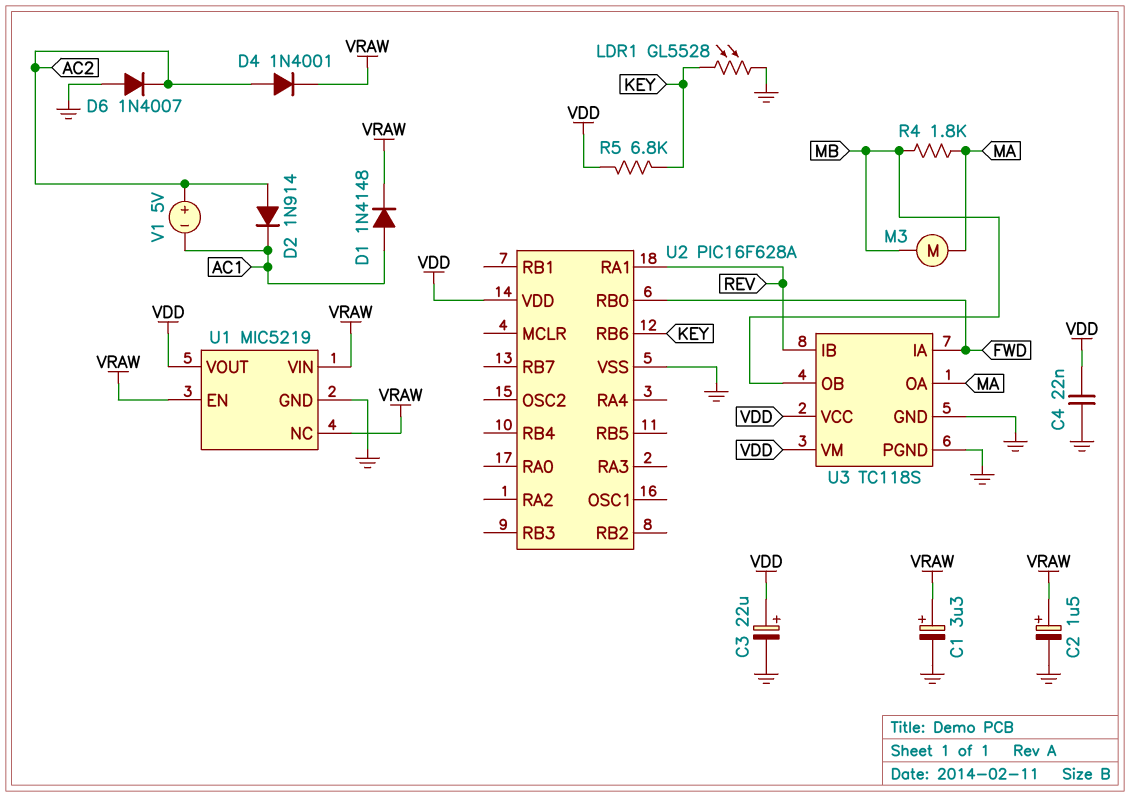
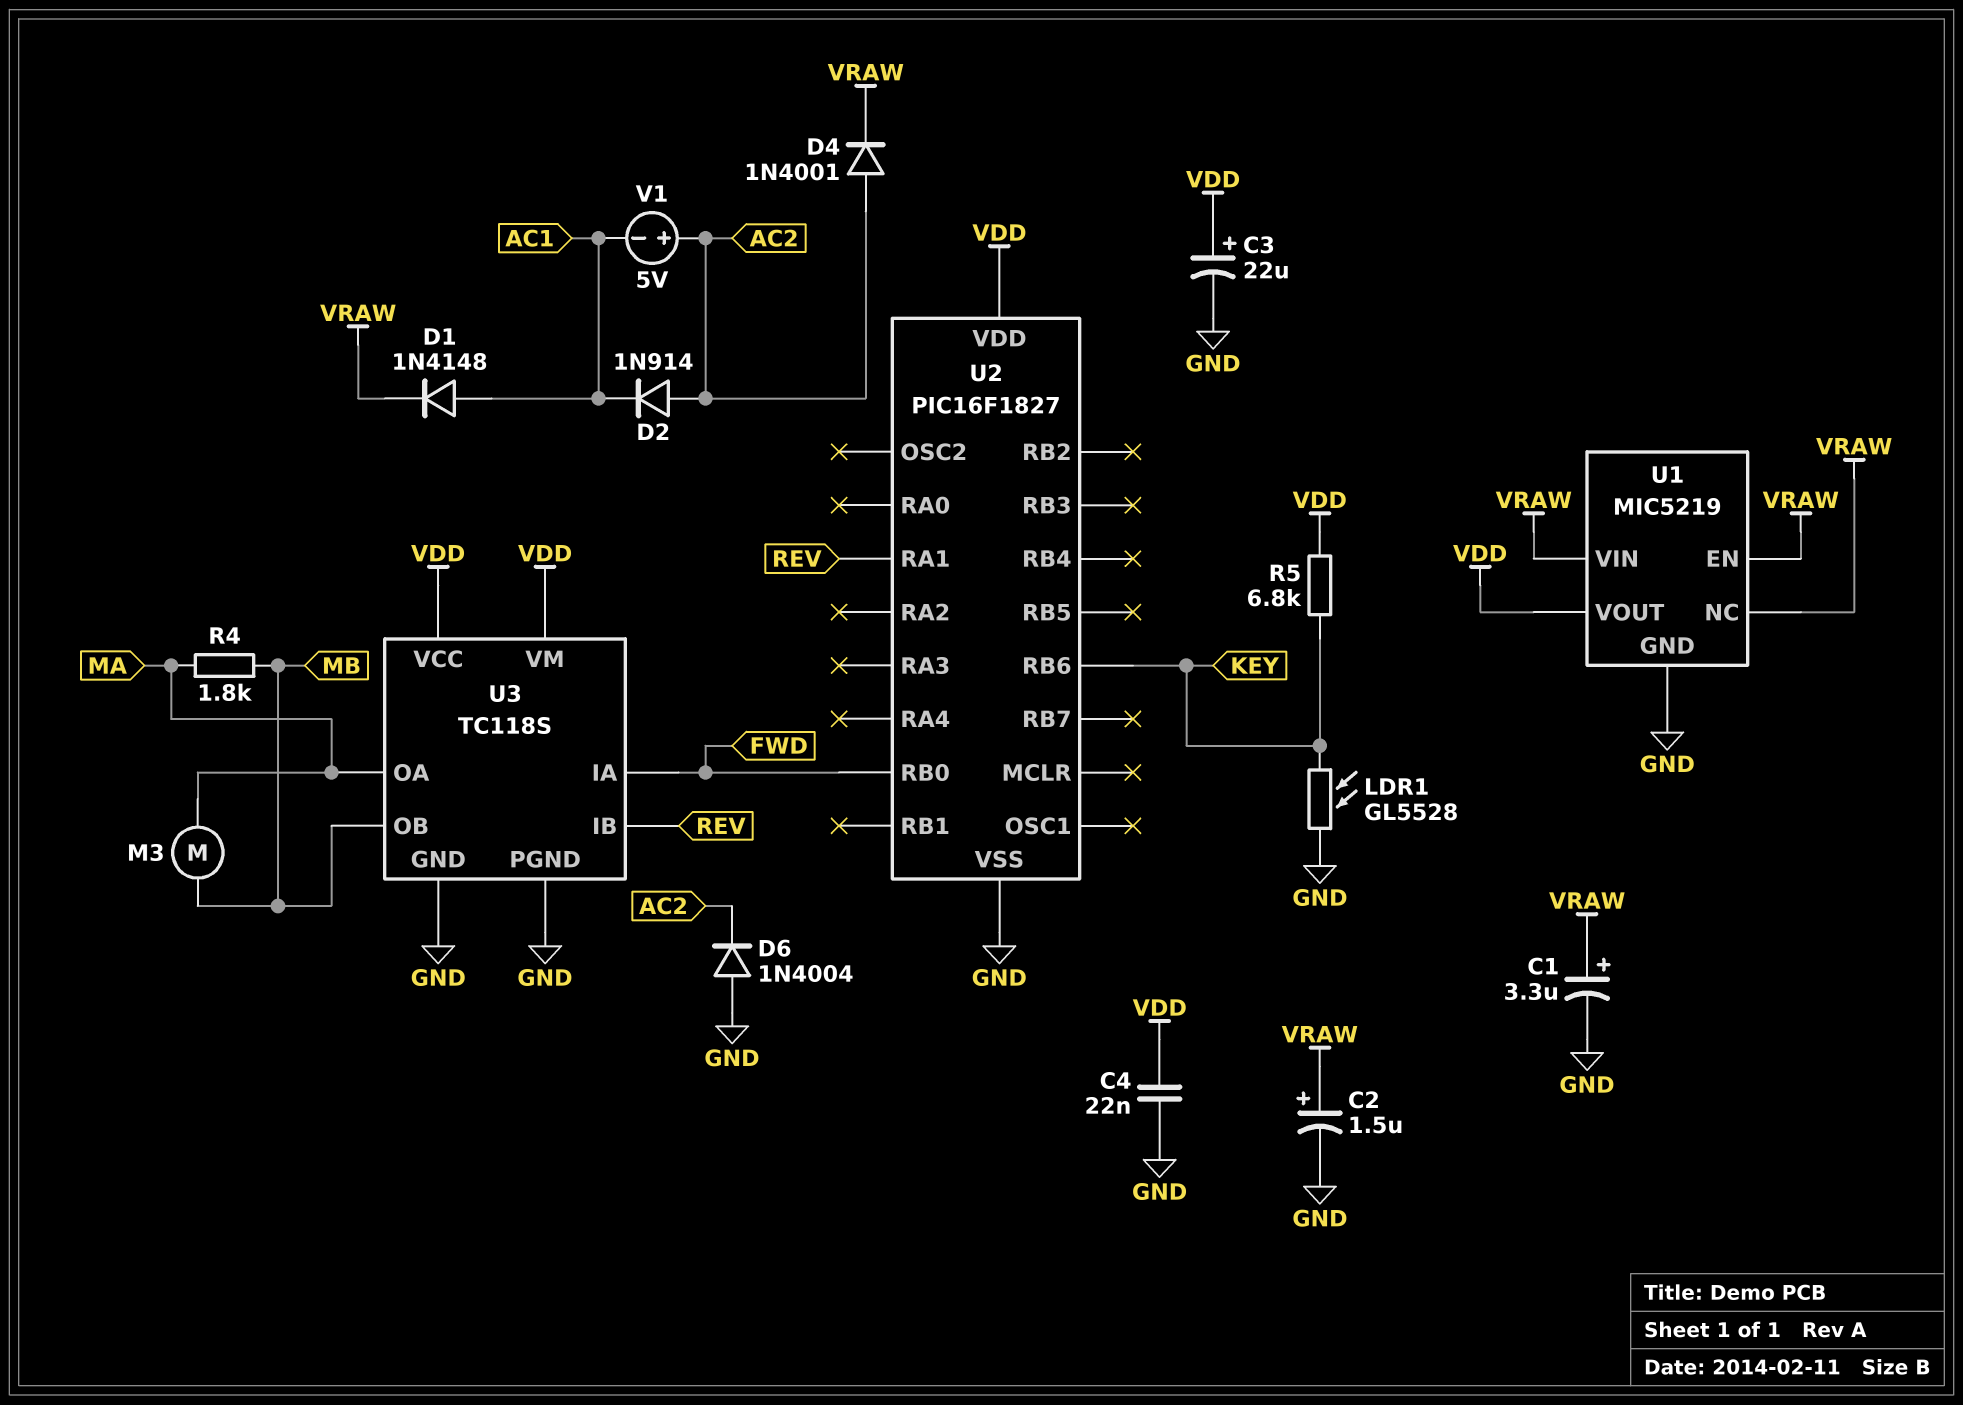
D6: diode 1N4007 (A GND, K AC2) -> diode 1N4004 (A GND, K AC2)
U2: PIC16F628A -> PIC16F1827

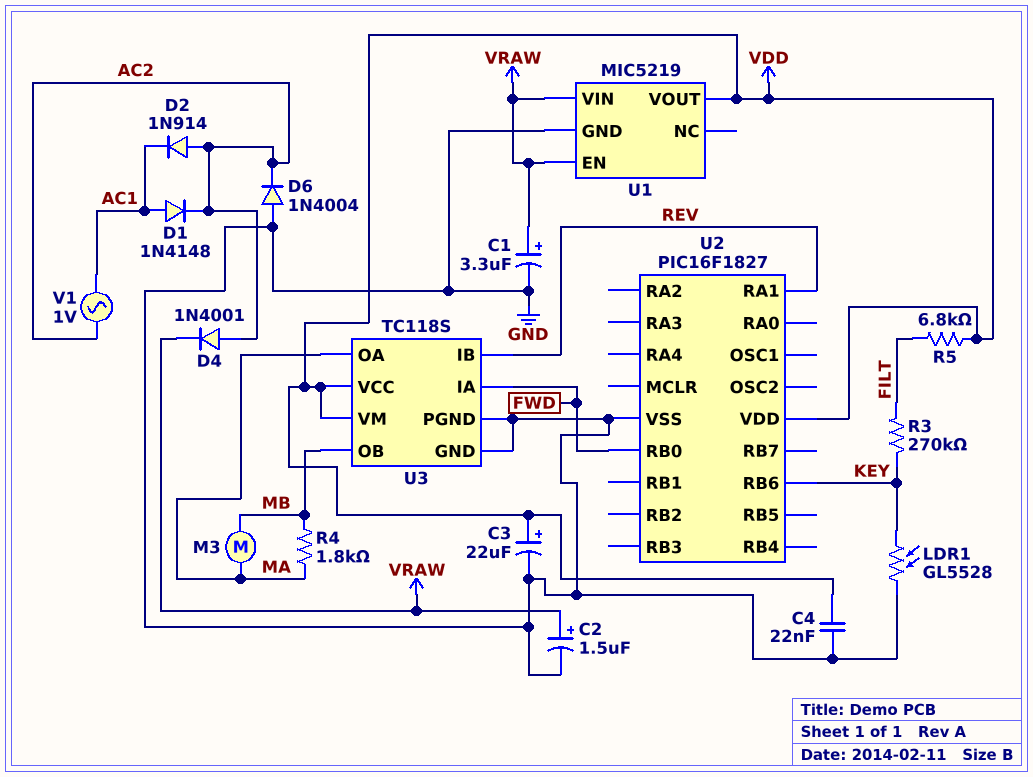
D1: diode 1N4148 (A AC1, K VRAW) -> diode 1N4148 (A AC1, K AC2)
R3: none -> 270k (FILT, KEY)
R5: 6.8k (KEY, VDD) -> 6.8k (FILT, VDD)
U1 pin NC: VRAW -> none
V1: 5V (plus AC2, minus AC1) -> AC 1V (AC1, AC2)

